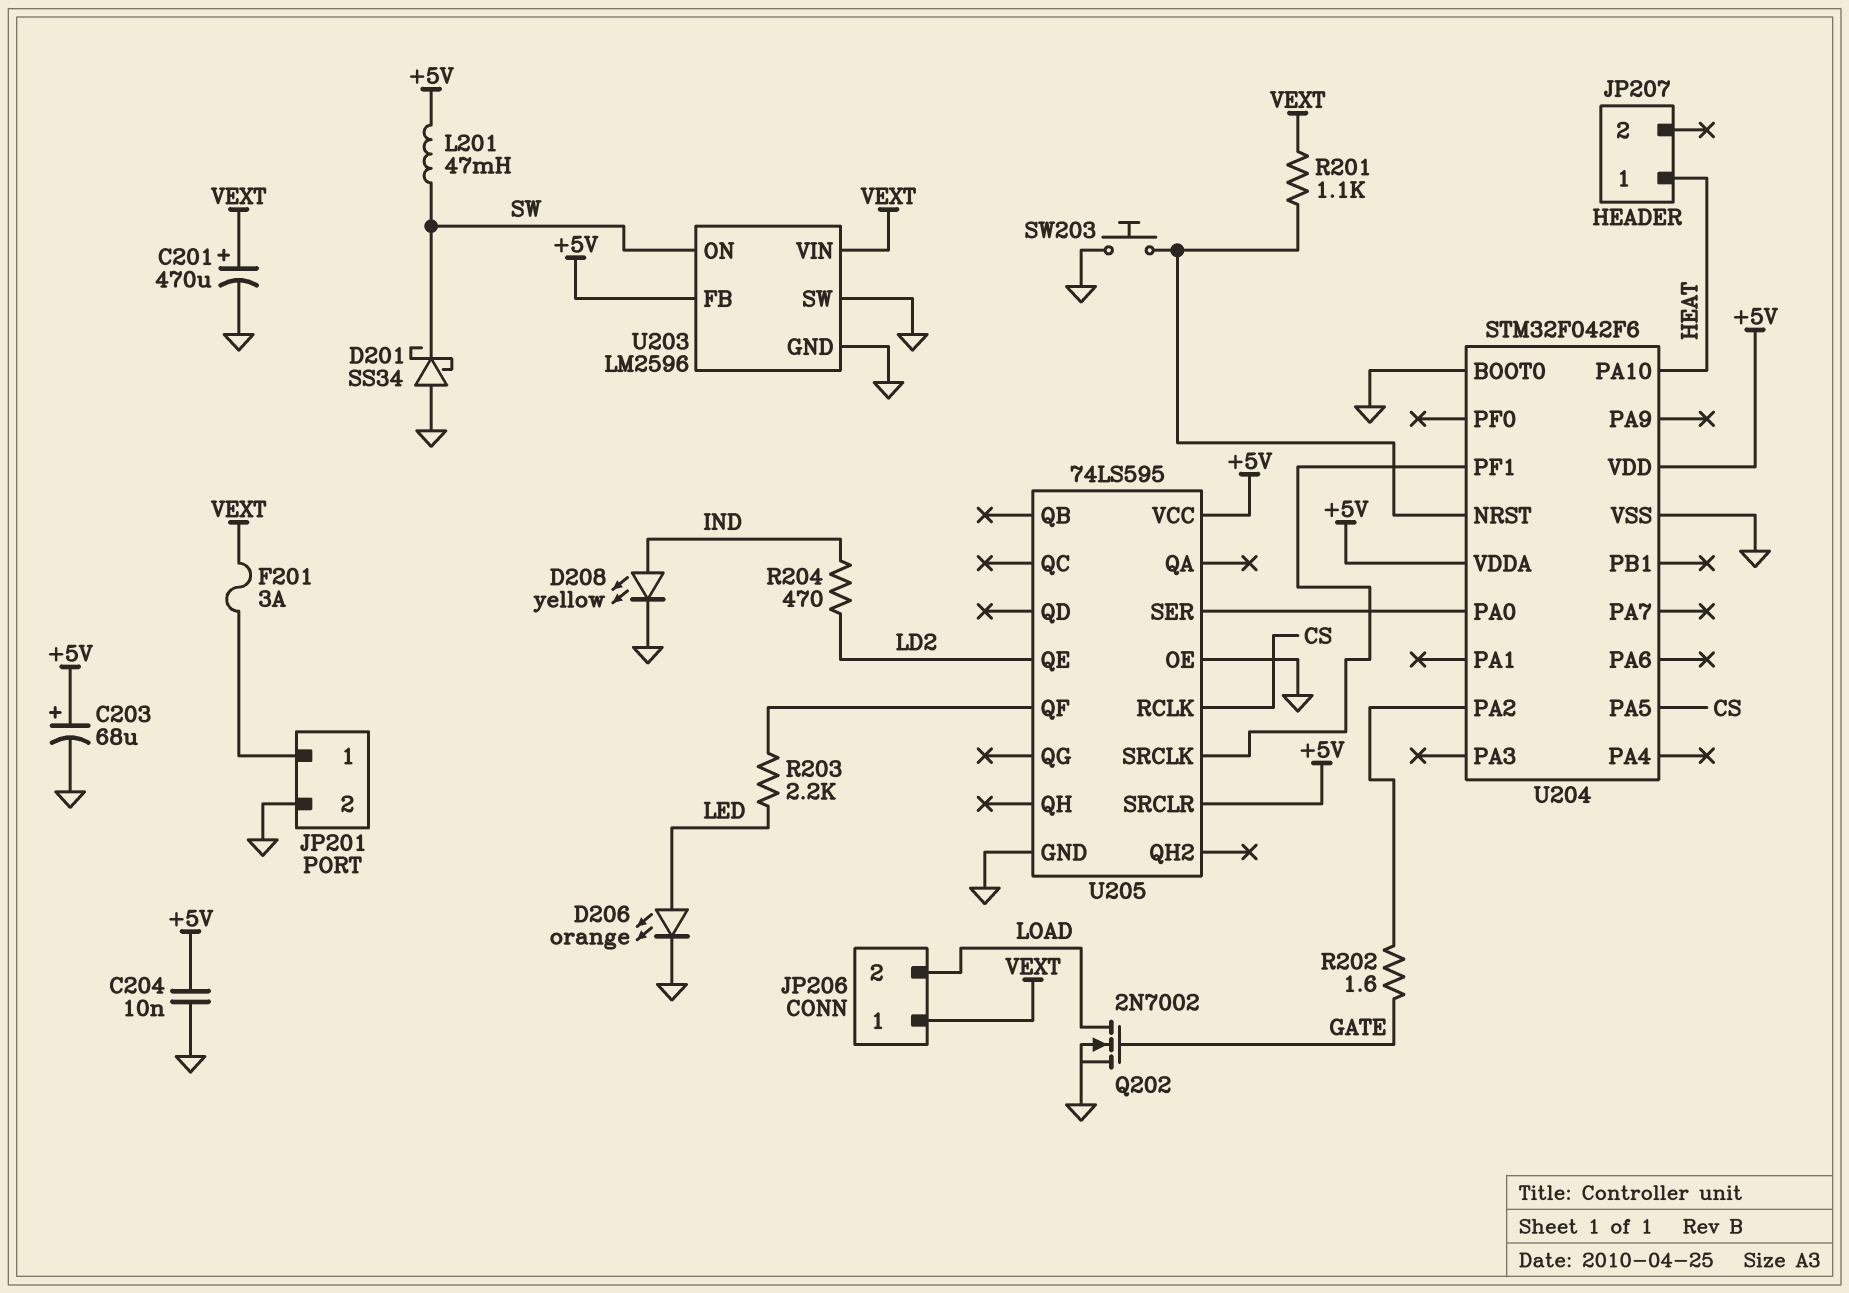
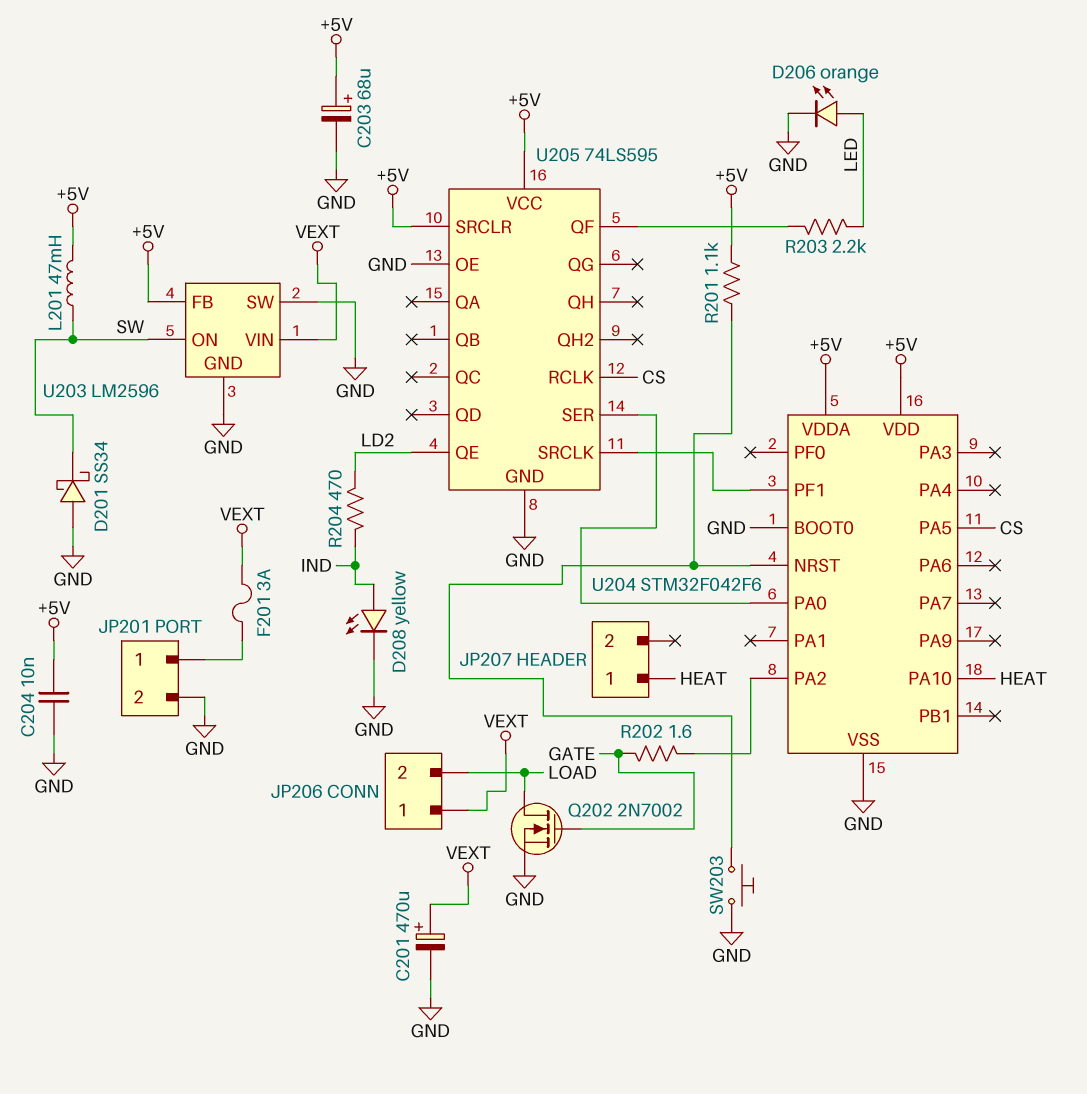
R201: 1.1k (U204/NRST, VEXT) -> 1.1k (+5V, U204/NRST)

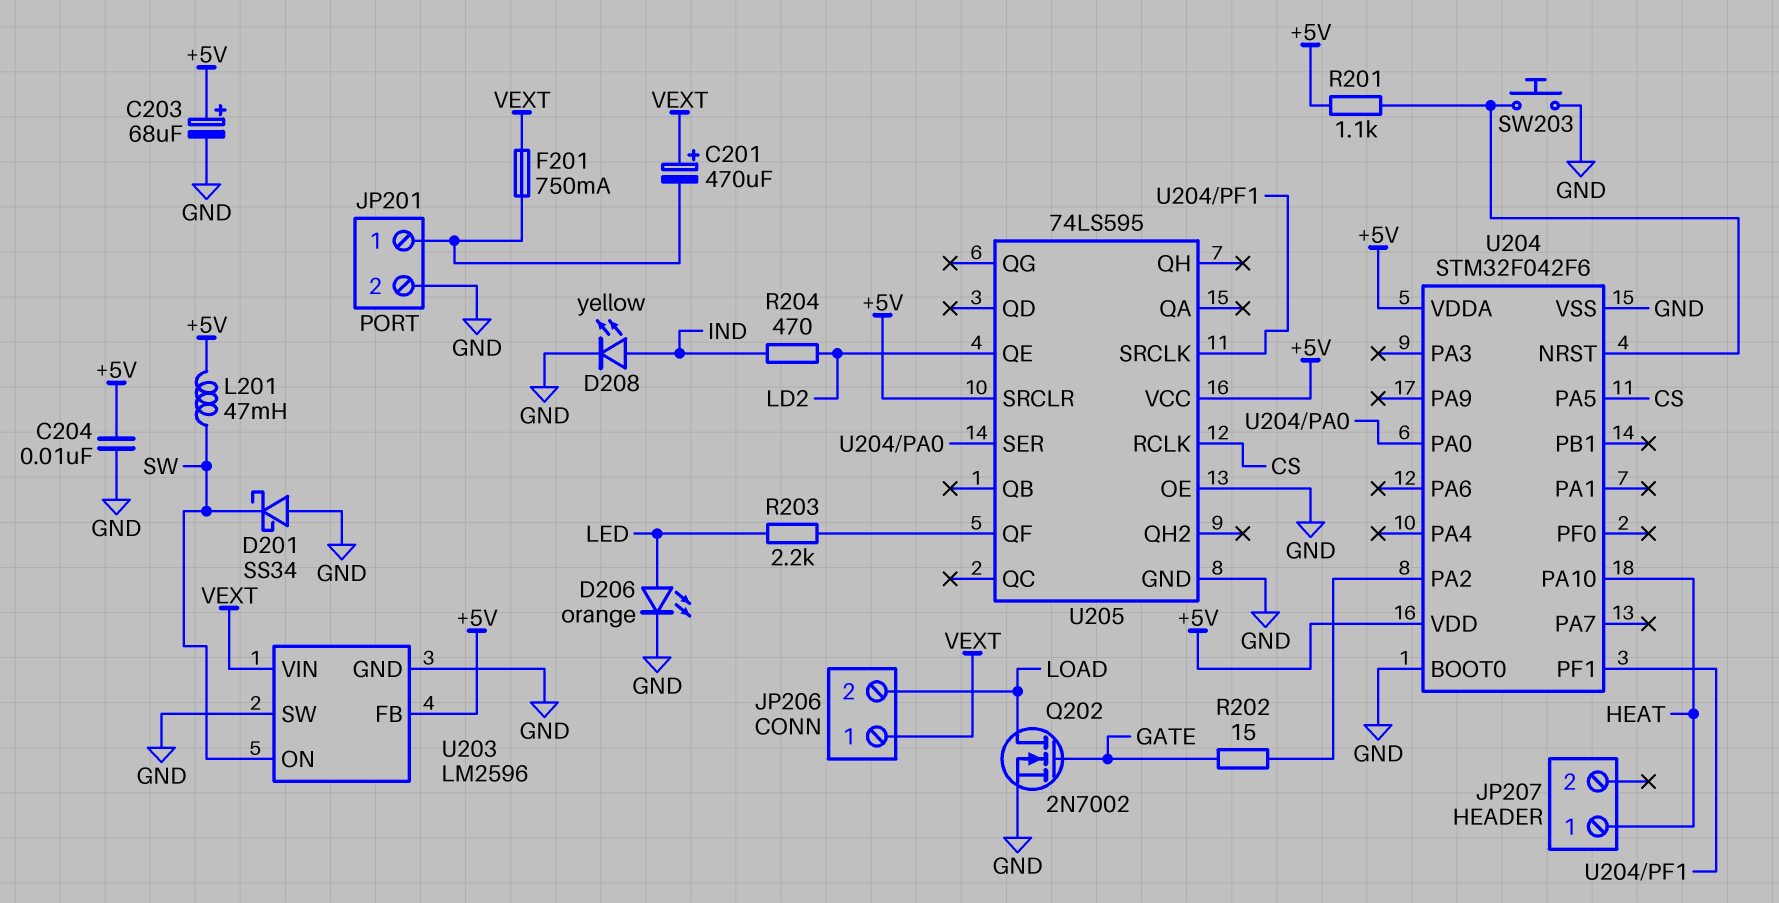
C201: 470uF (plus VEXT, minus GND) -> 470uF (plus VEXT, minus JP201/1)
F201: 3A (JP201/1, VEXT) -> 750mA (JP201/1, VEXT)
R202: 1.6 (GATE, U204/PA2) -> 15 (GATE, U204/PA2)

